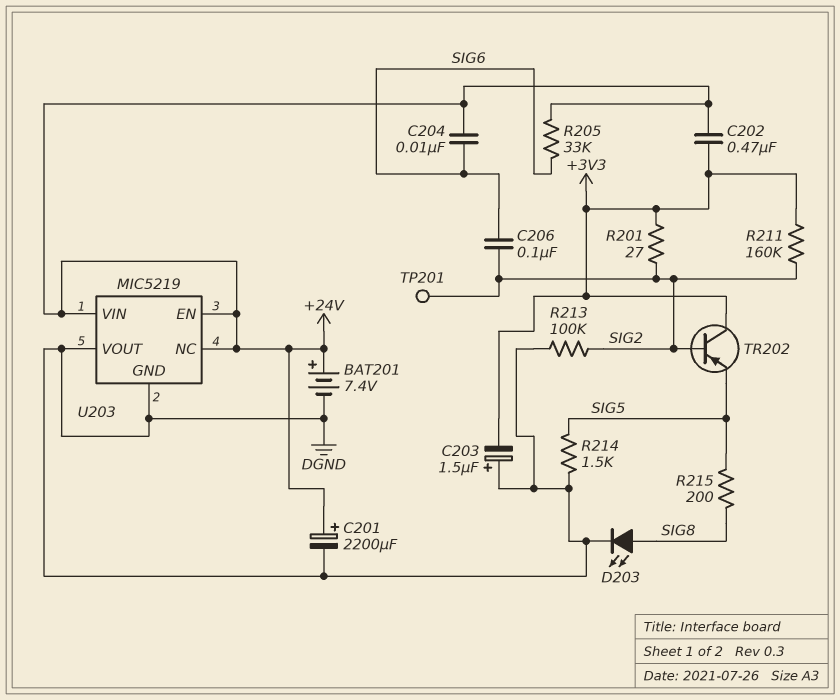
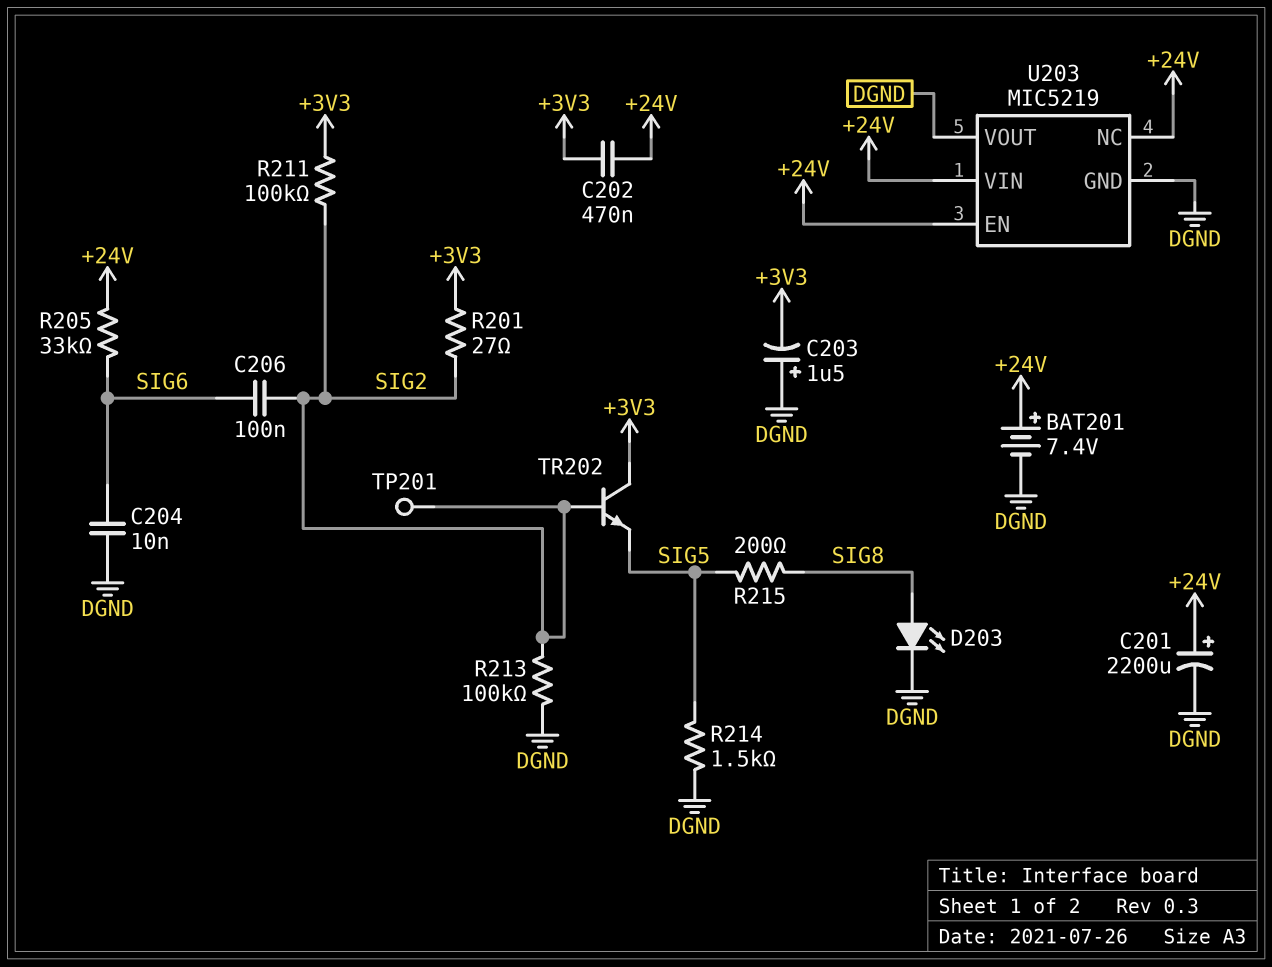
C204: 10nF (+24V, SIG6) -> 10nF (DGND, SIG6)
R211: 160k (+3V3, SIG2) -> 100k (+3V3, SIG2)
TR202: PNP (B SIG2, C +3V3, E SIG5) -> NPN (B SIG2, C +3V3, E SIG5)

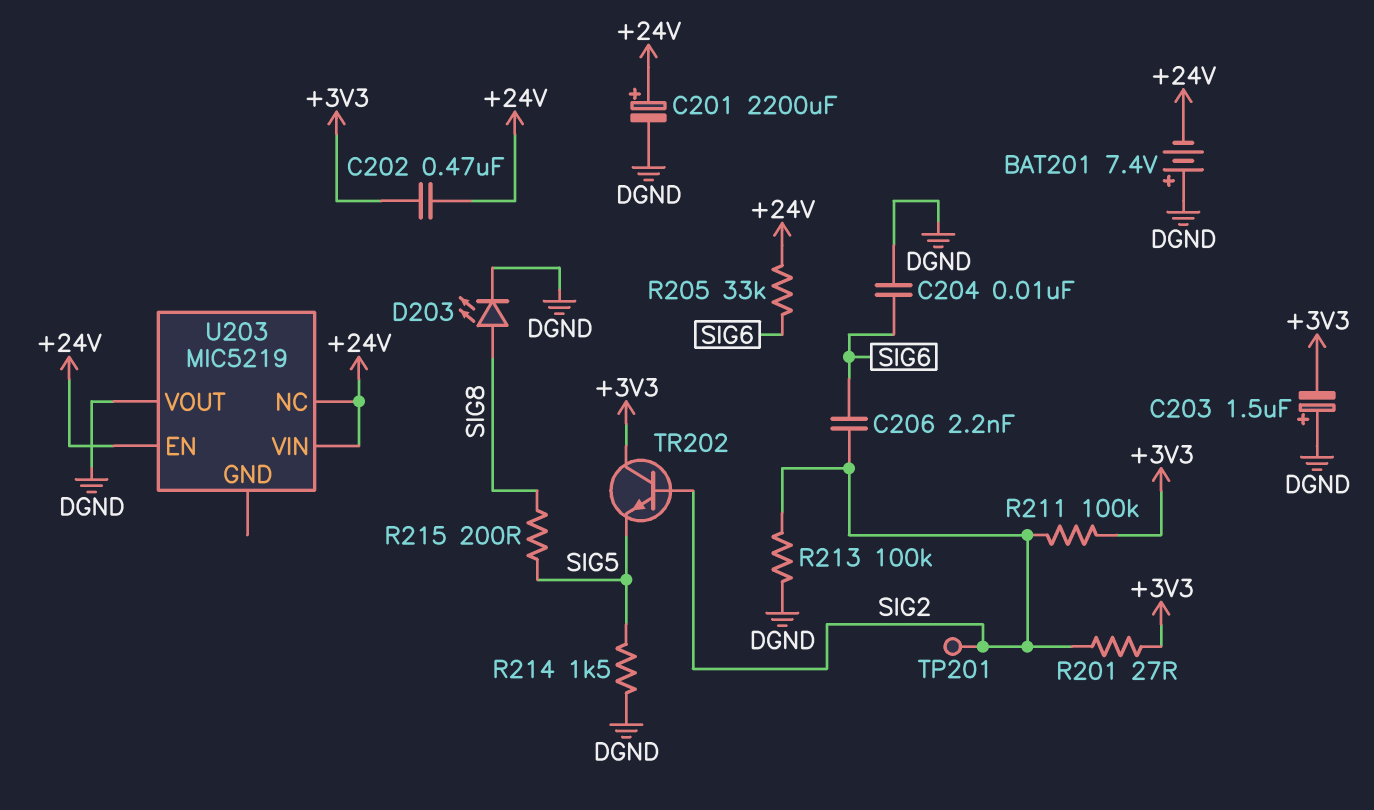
BAT201: 7.4V (plus +24V, minus DGND) -> 7.4V (plus DGND, minus +24V)
C206: 100nF (SIG2, SIG6) -> 2.2nF (SIG2, SIG6)
U203 pin GND: DGND -> none

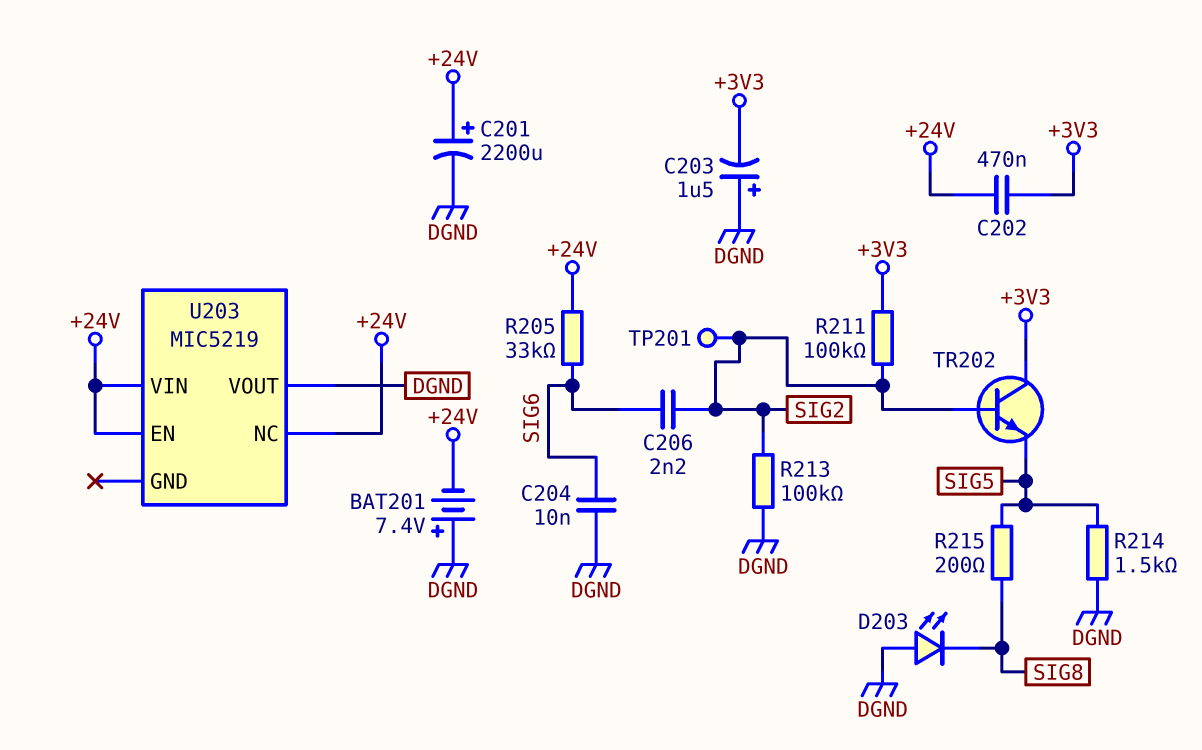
D203: LED (A SIG8, K DGND) -> LED (A DGND, K SIG8)
R201: 27 (+3V3, SIG2) -> none

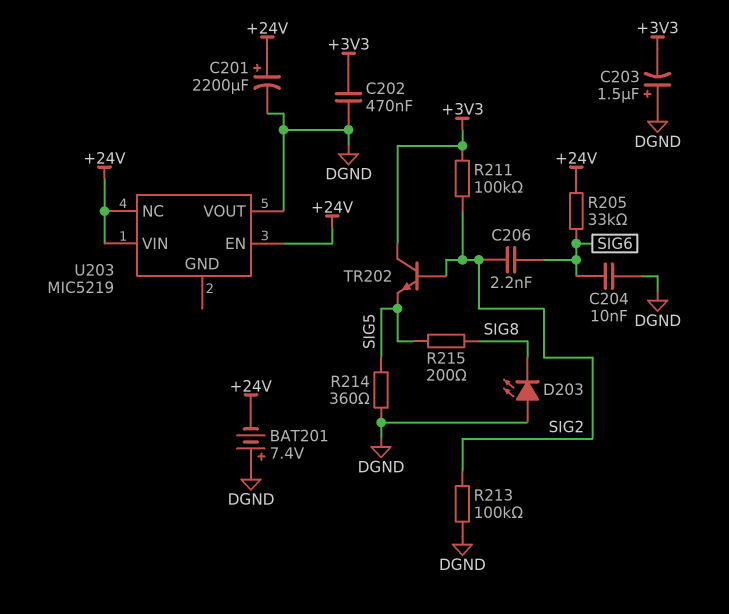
C202: 470nF (+3V3, +24V) -> 470nF (+3V3, DGND)
R214: 1.5k (DGND, SIG5) -> 360 (DGND, SIG5)
TP201: test point (SIG2) -> none

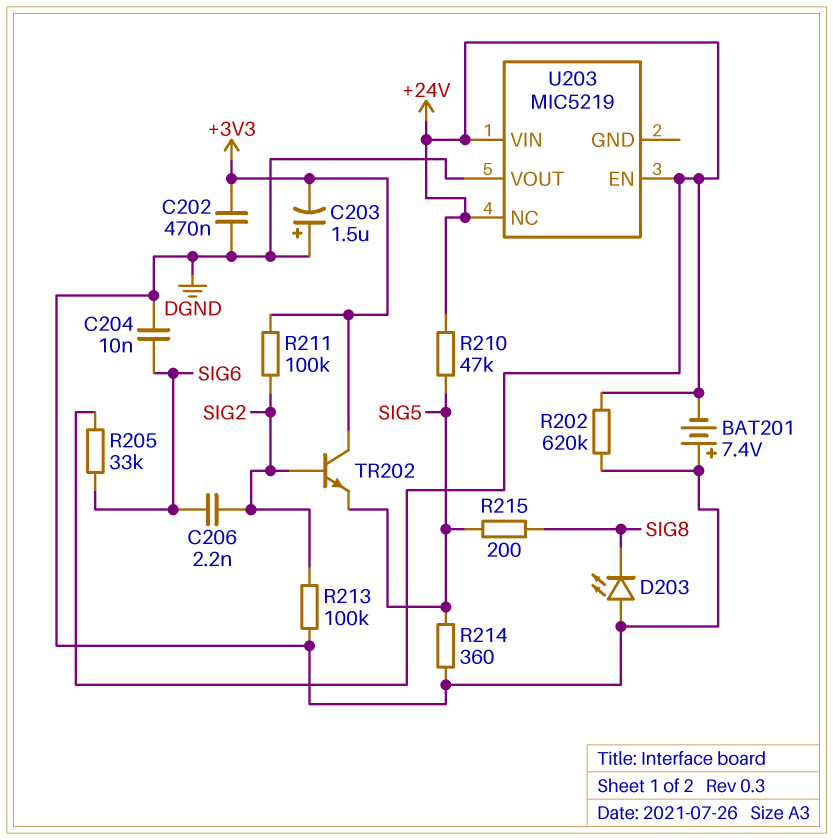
C201: 2200uF (plus +24V, minus DGND) -> none
R202: none -> 620k (+24V, DGND)
R210: none -> 47k (+24V, SIG5)

